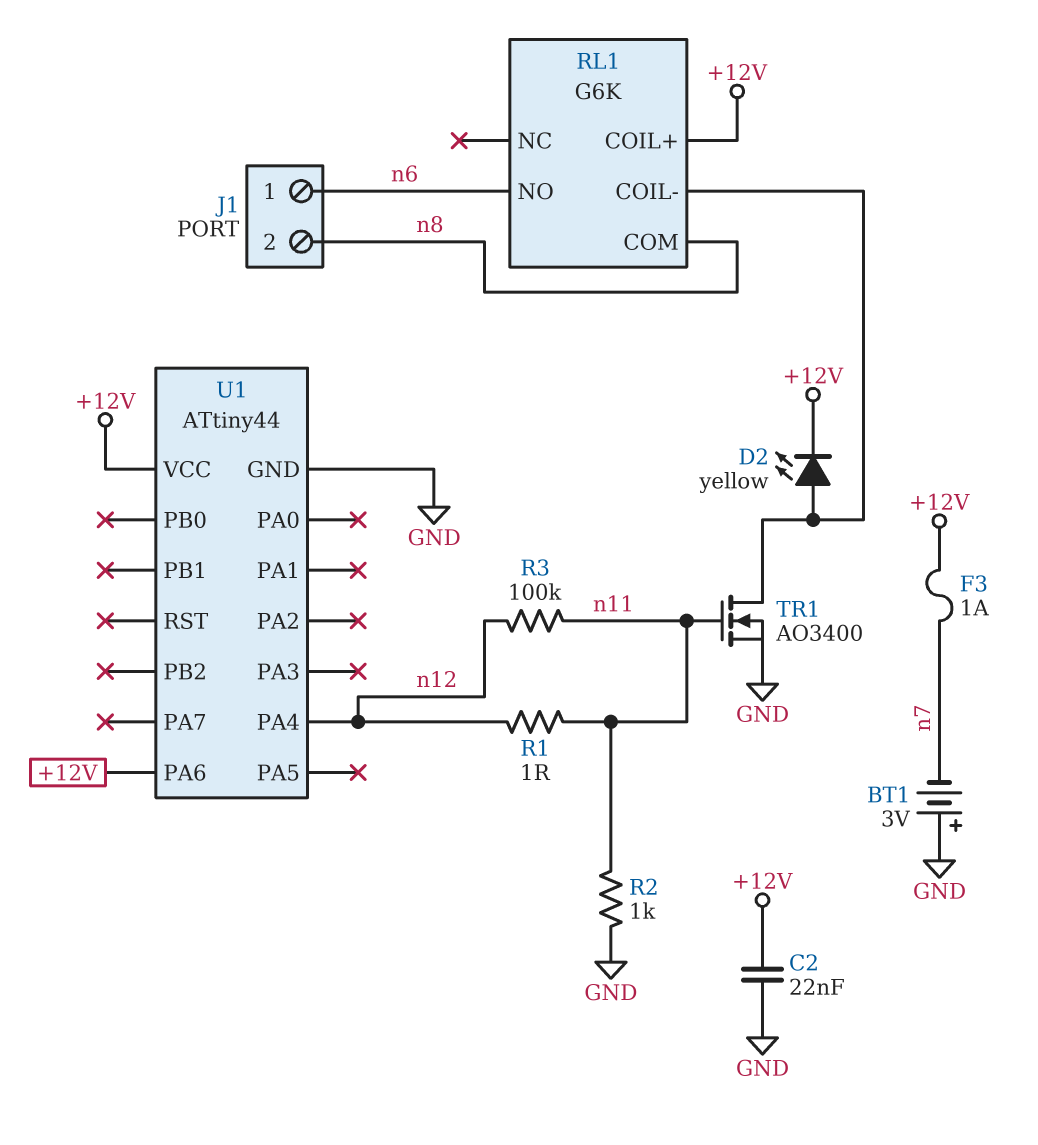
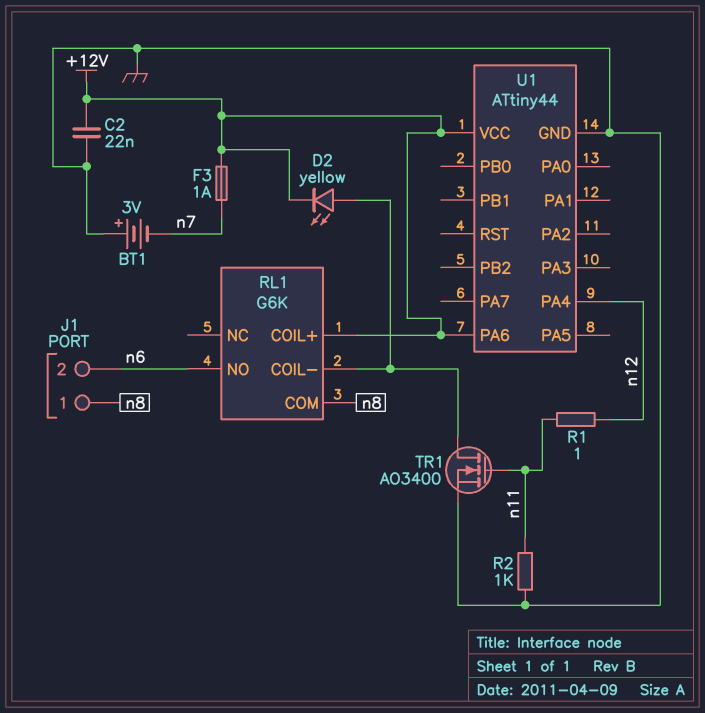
J1 pin 1: n6 -> n8
J1 pin 2: n8 -> n6
R3: 100k (n11, n12) -> none

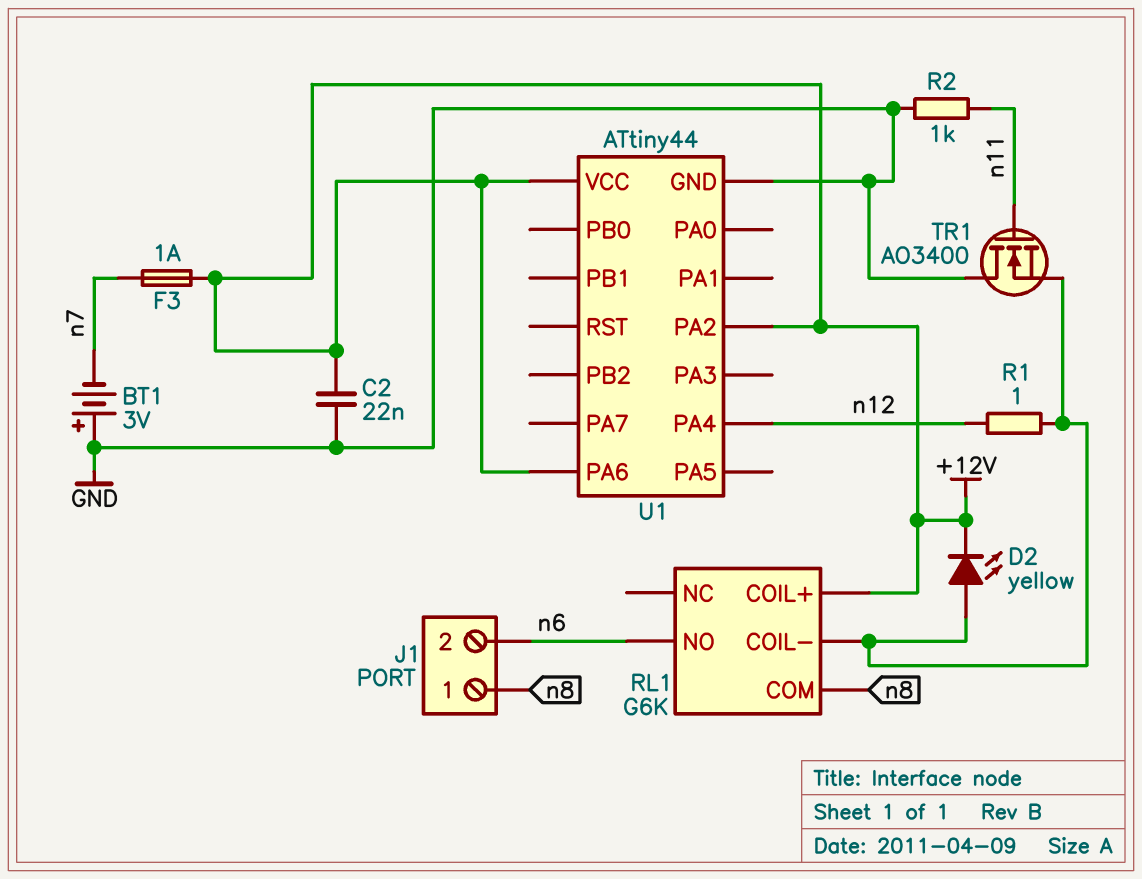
R1: 1 (n11, n12) -> 1 (RL1/COIL-, n12)
TR1: NMOS AO3400 (G n11, D RL1/COIL-, S GND) -> NMOS AO3400 (G n11, D GND, S RL1/COIL-)
U1 pin PA2: none -> +12V

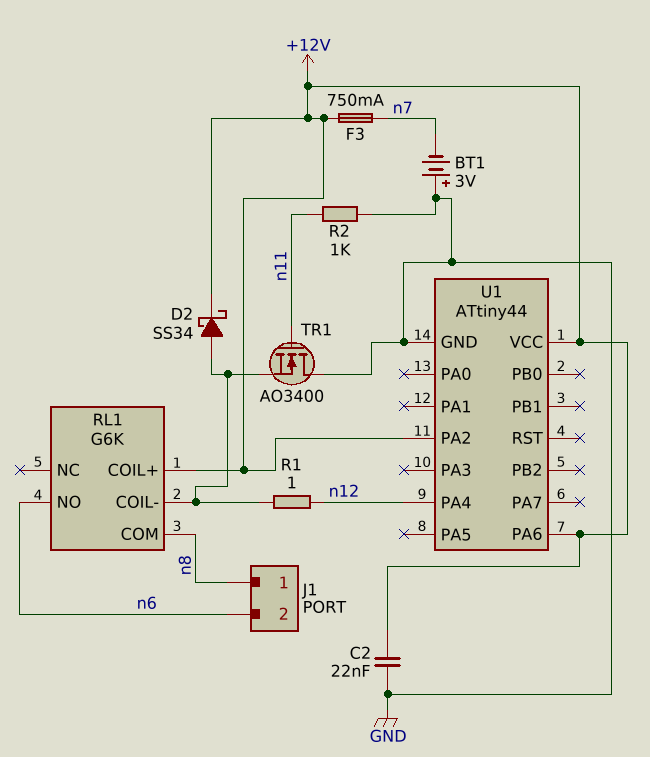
D2: LED yellow (A RL1/COIL-, K +12V) -> schottky SS34 (A RL1/COIL-, K +12V)
F3: 1A (+12V, n7) -> 750mA (+12V, n7)

